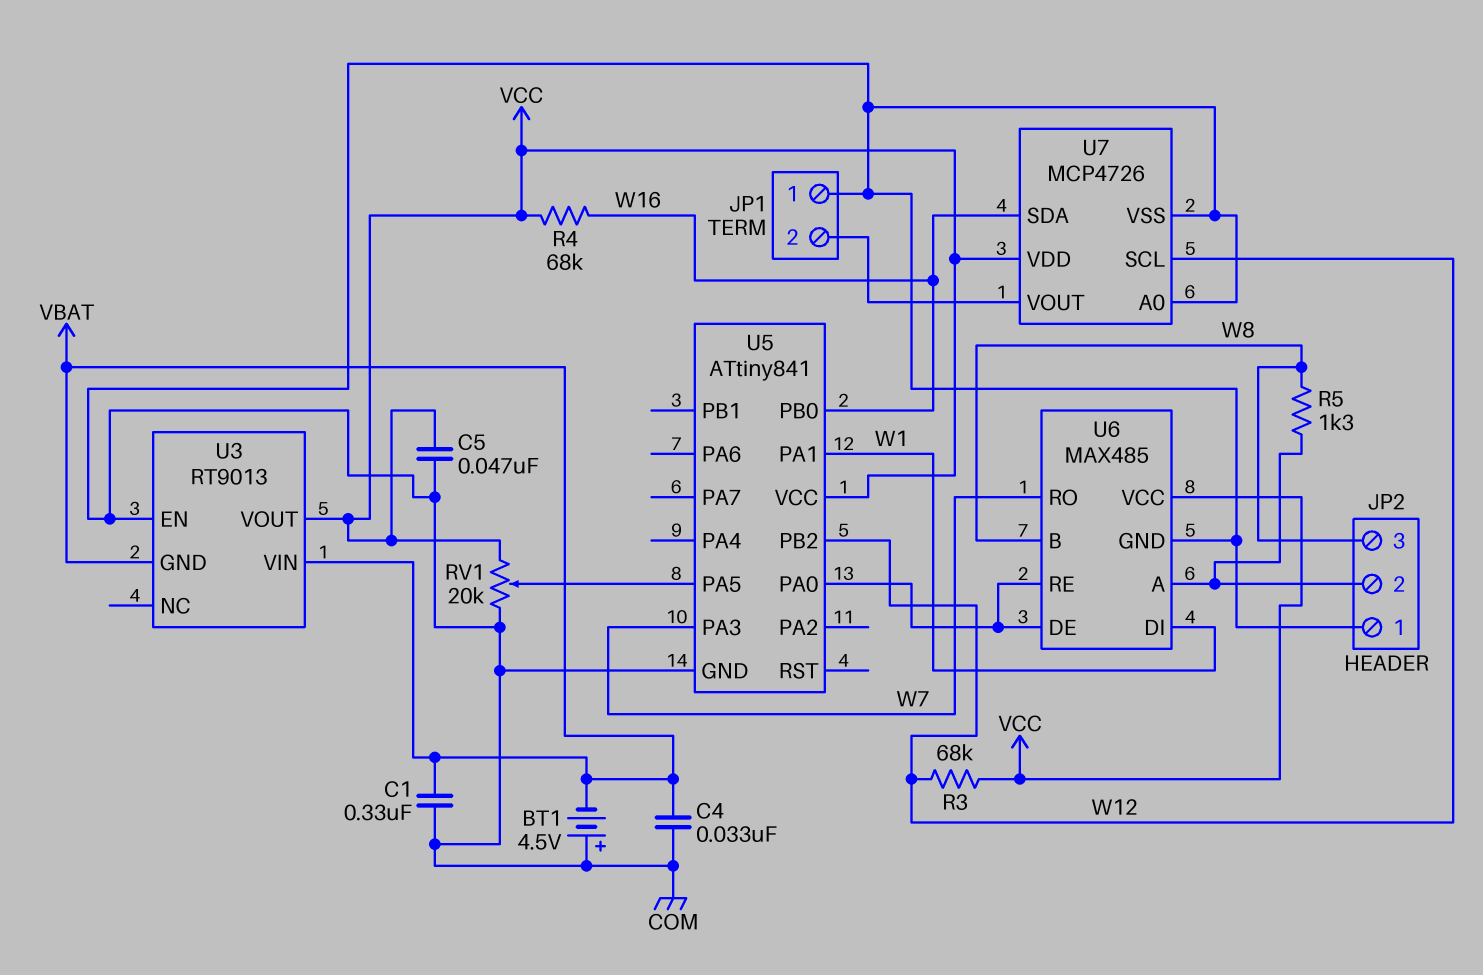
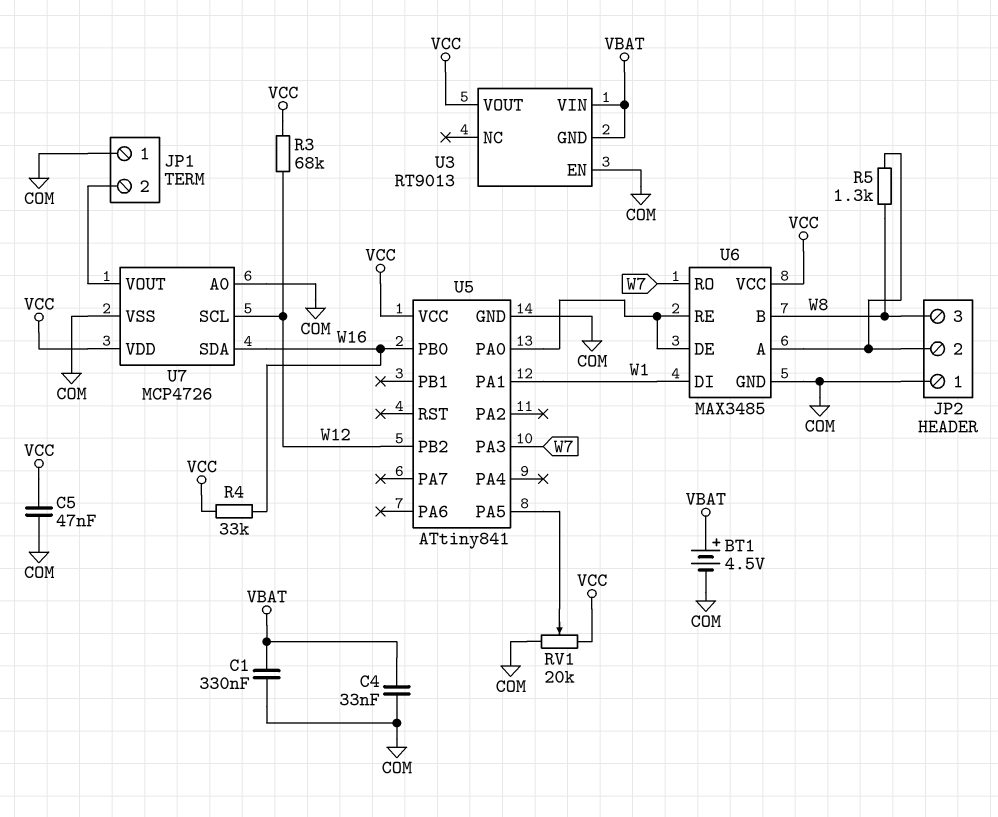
BT1: 4.5V (plus COM, minus VBAT) -> 4.5V (plus VBAT, minus COM)
R4: 68k (VCC, W16) -> 33k (VCC, W16)
U6: MAX485 -> MAX3485

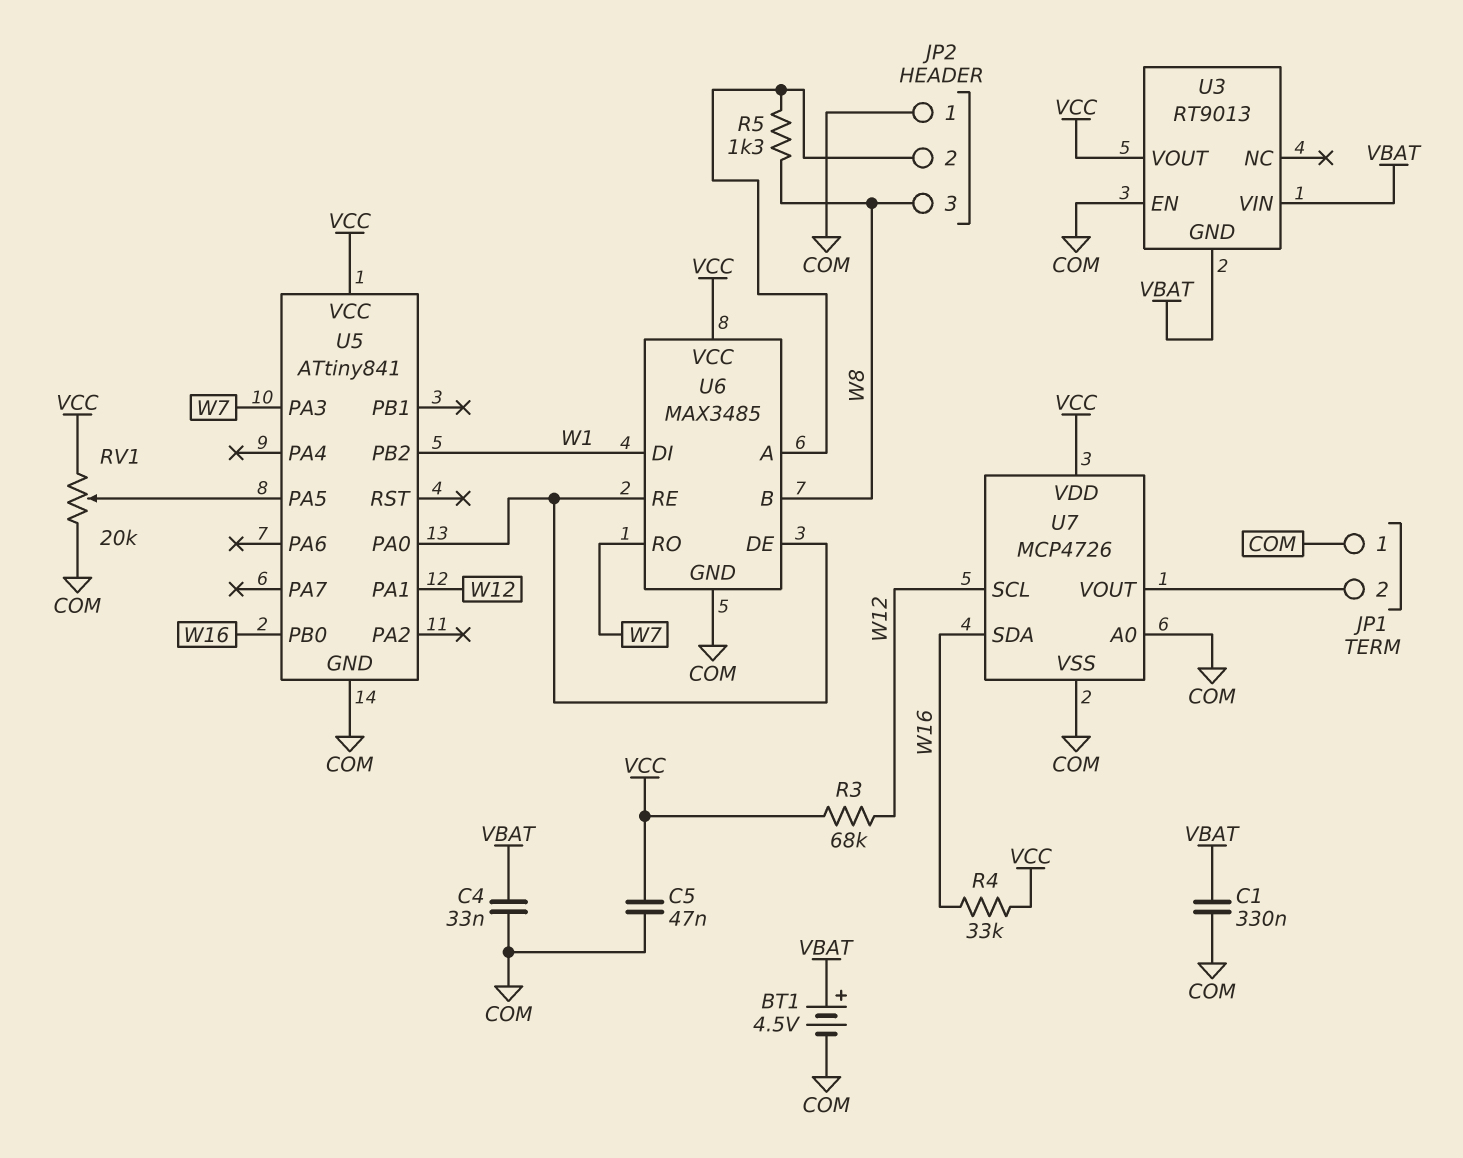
U5 pin PA1: W1 -> W12
U5 pin PB2: W12 -> W1

